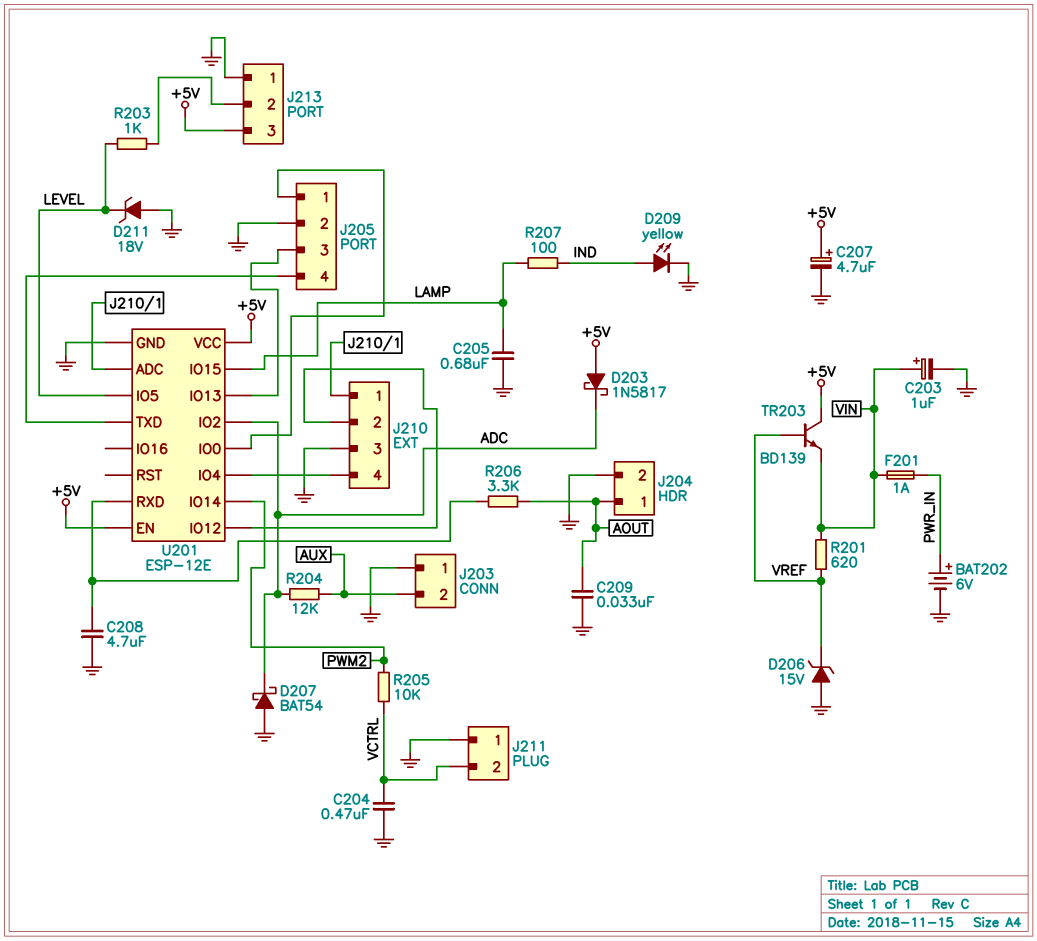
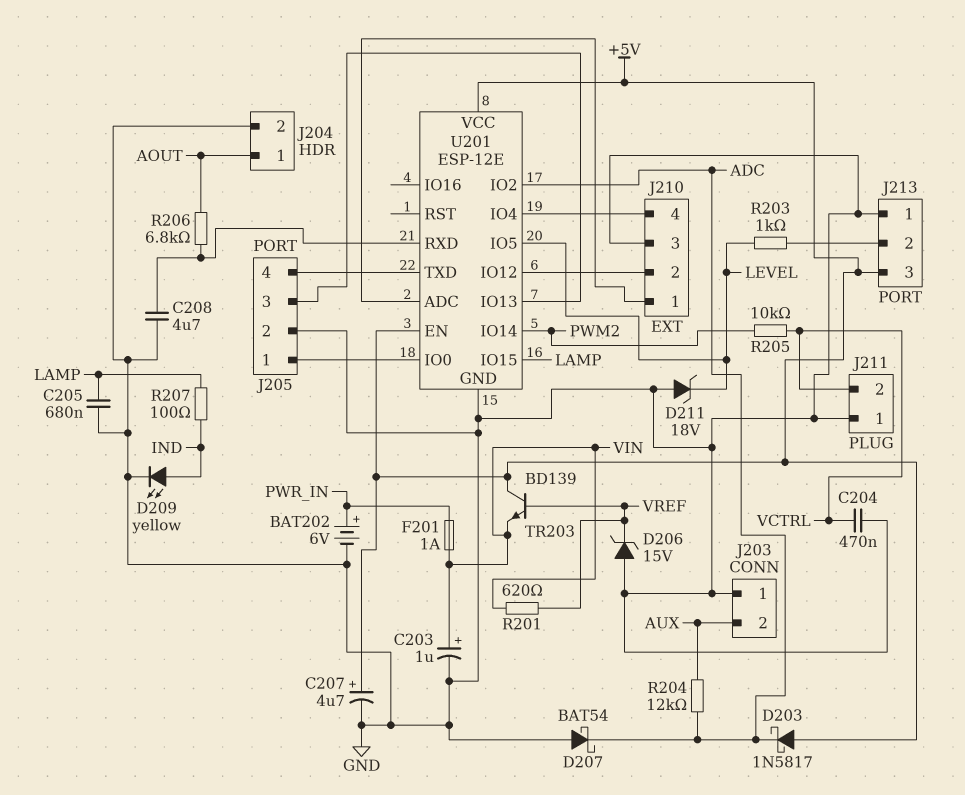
C209: 33nF (AOUT, GND) -> none
R206: 3.3k (AOUT, U201/RXD) -> 6.8k (AOUT, U201/RXD)

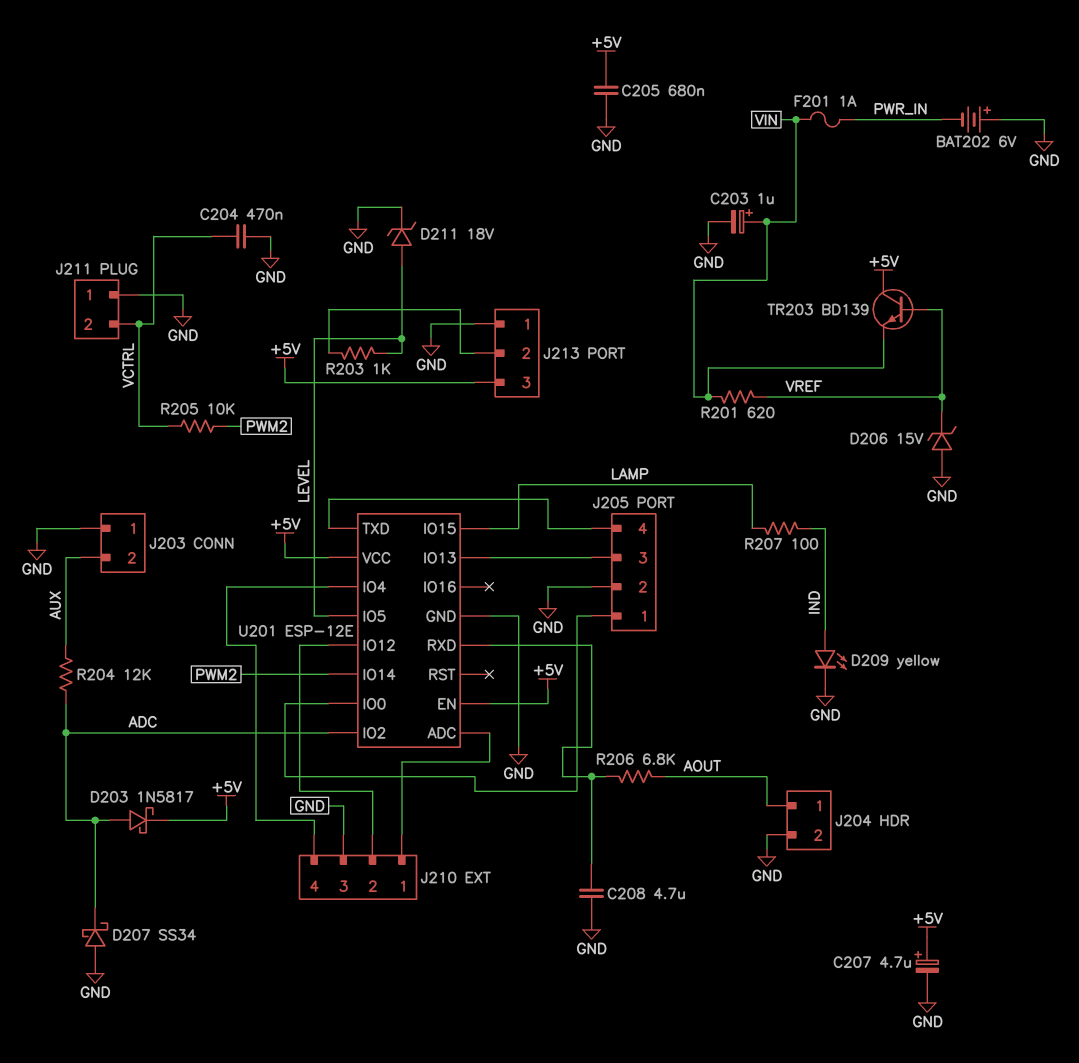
BAT202: 6V (plus PWR_IN, minus GND) -> 6V (plus GND, minus PWR_IN)
C205: 680nF (GND, LAMP) -> 680nF (+5V, GND)
D203: schottky 1N5817 (A +5V, K ADC) -> schottky 1N5817 (A ADC, K +5V)
D207: schottky BAT54 (A GND, K ADC) -> schottky SS34 (A GND, K ADC)
D211: zener 18V (A GND, K LEVEL) -> zener 18V (A LEVEL, K GND)

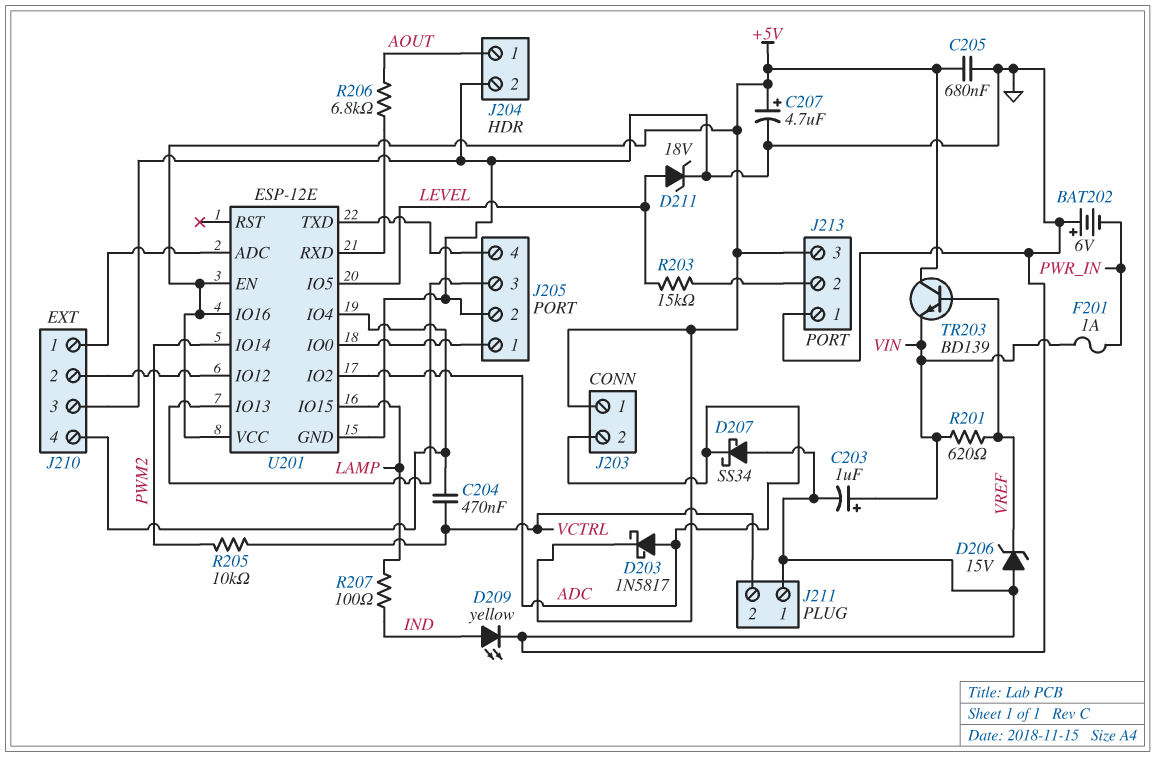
C204: 470nF (GND, VCTRL) -> 470nF (J210/4, VCTRL)
C208: 4.7uF (GND, U201/RXD) -> none
J203 pin 1: GND -> +5V
J203 pin 2: AUX -> ADC
R203: 1k (J213/2, LEVEL) -> 15k (J213/2, LEVEL)
R204: 12k (ADC, AUX) -> none
U201 pin IO16: none -> +5V

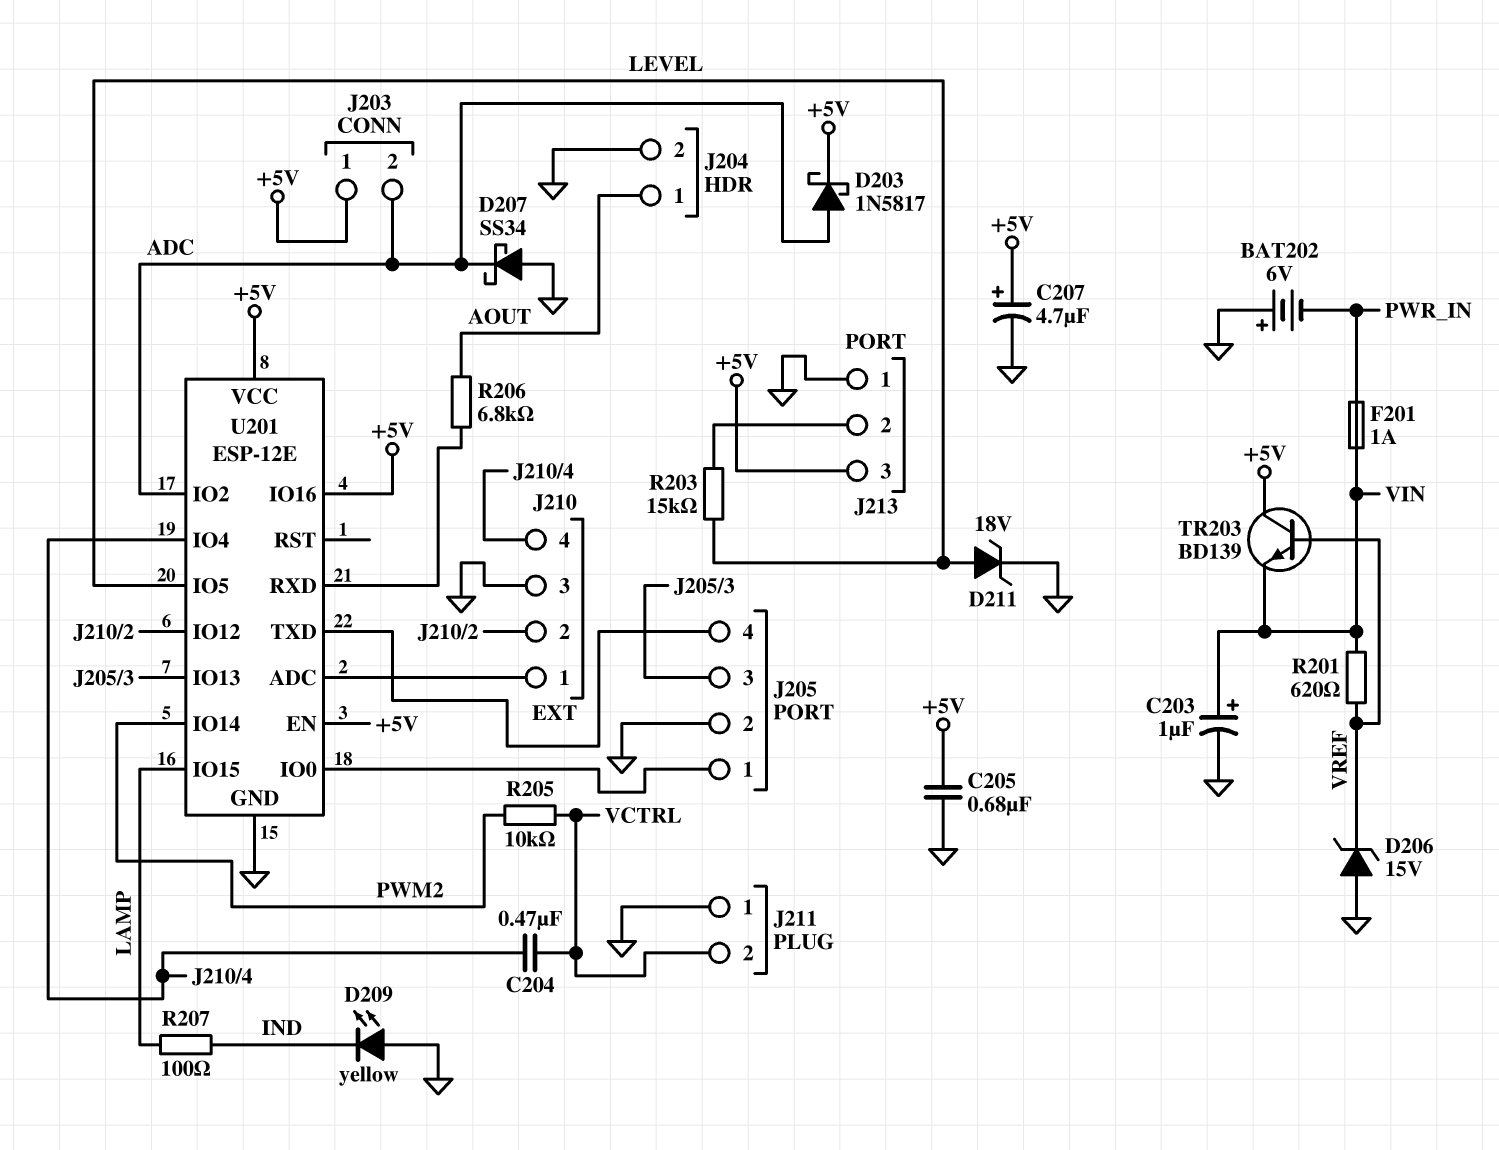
D209: LED yellow (A IND, K GND) -> LED yellow (A GND, K IND)

